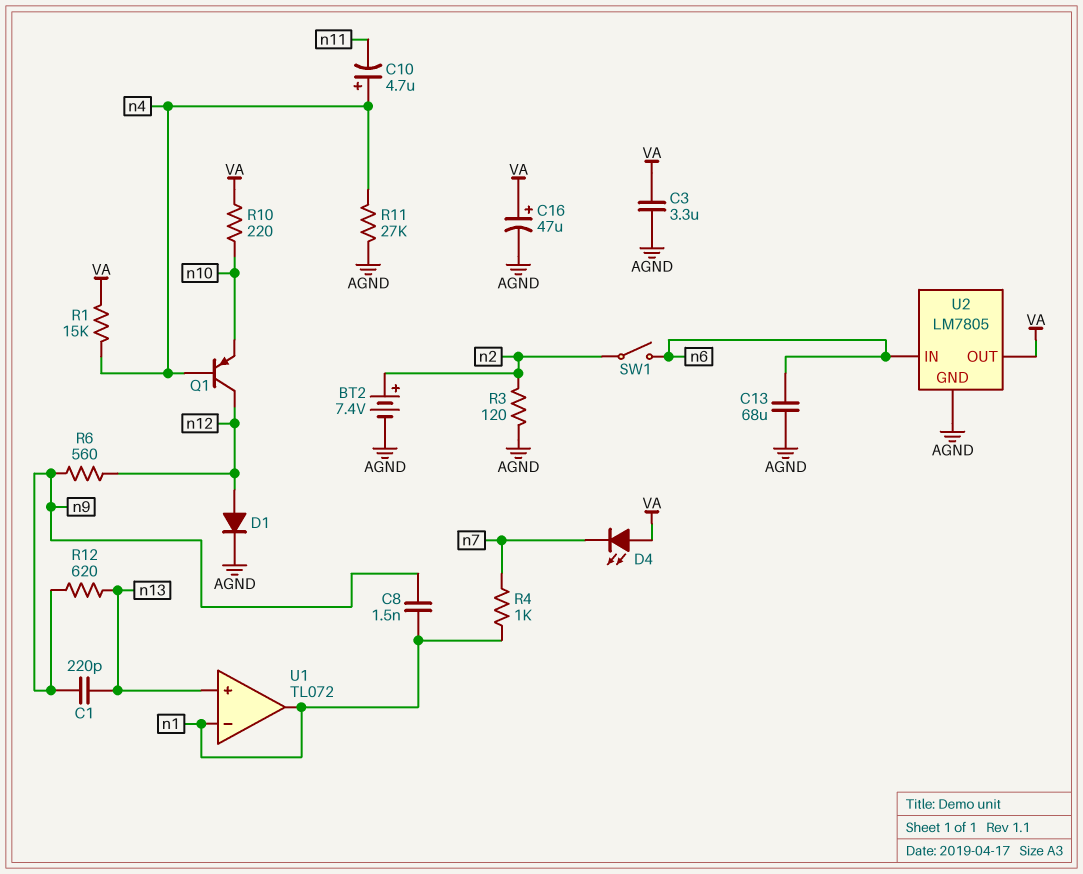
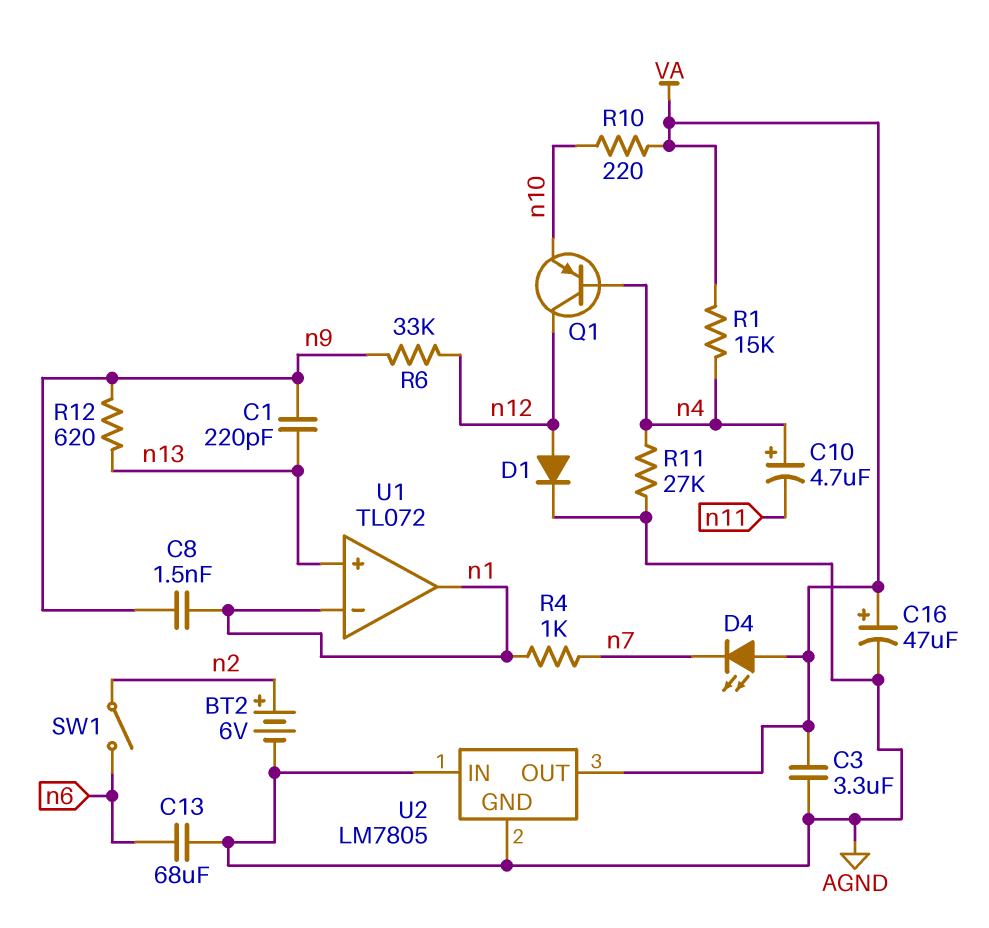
BT2: 7.4V (plus n2, minus AGND) -> 6V (plus n2, minus AGND)
R3: 120 (AGND, n2) -> none
R6: 560 (n9, n12) -> 33k (n9, n12)
U2 pin IN: n6 -> AGND

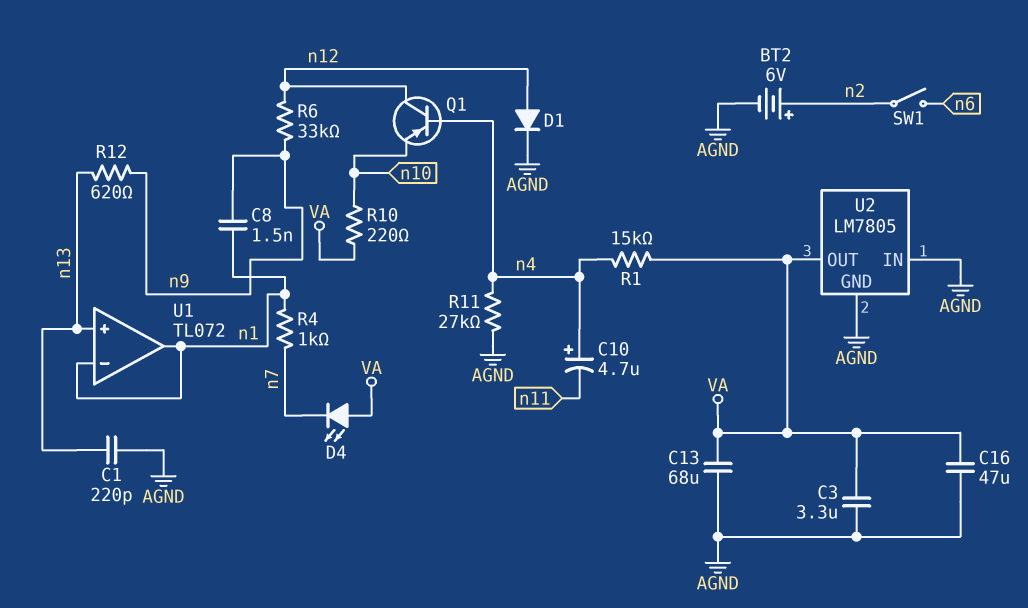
C1: 220pF (n9, n13) -> 220pF (AGND, n13)
C13: 68uF (AGND, n6) -> 68uF (AGND, VA)
C16: 47uF (plus VA, minus AGND) -> 47uF (AGND, VA)

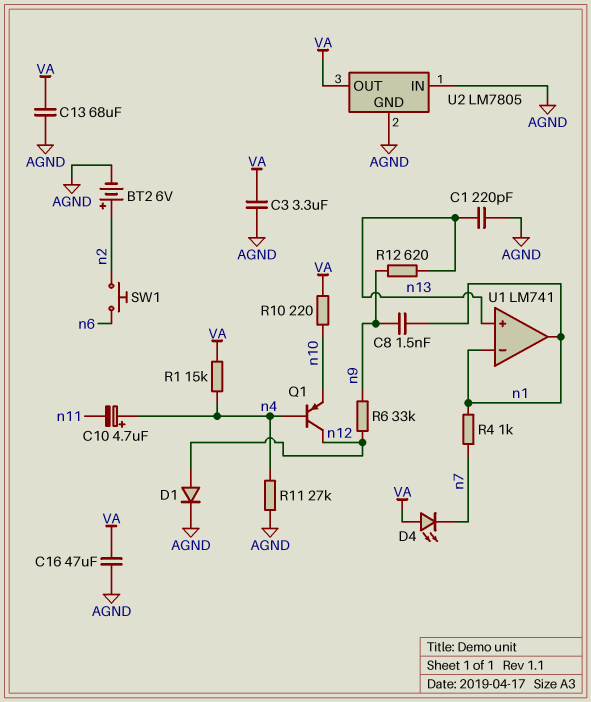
SW1: switch (n2, n6) -> button (n2, n6)
U1: TL072 -> LM741

